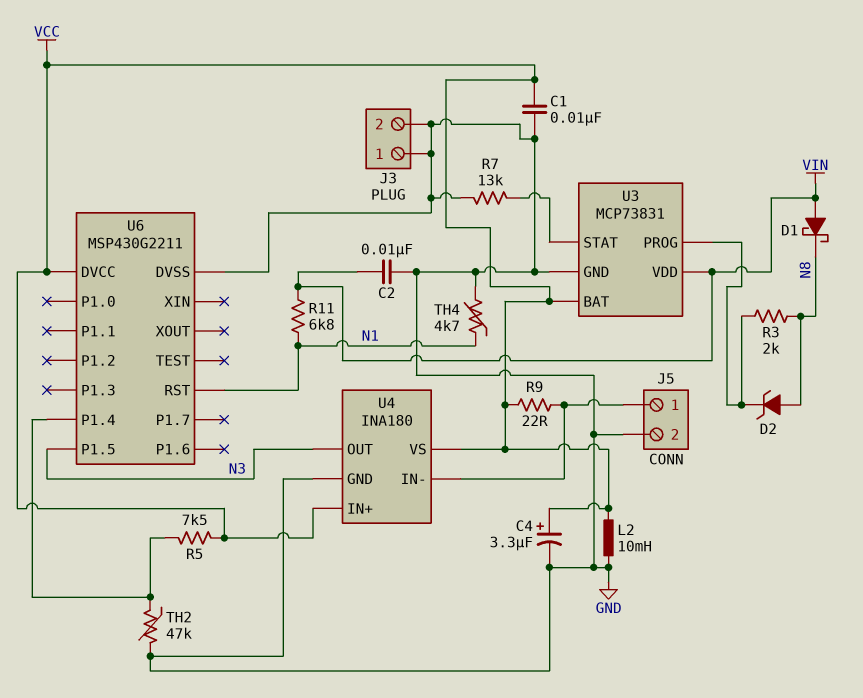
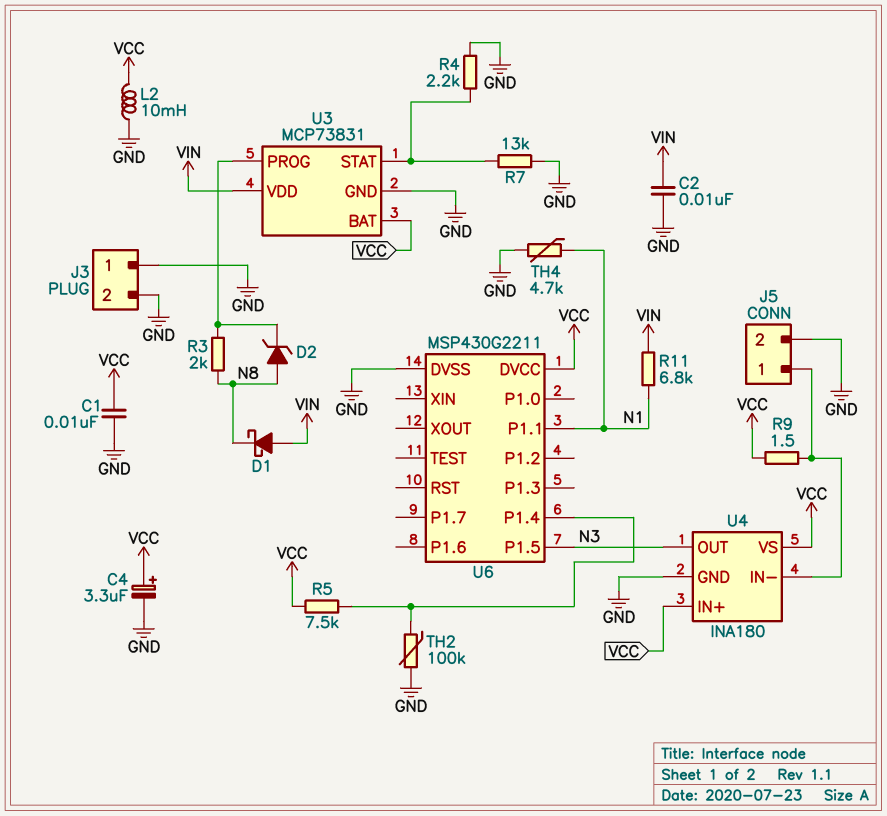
R4: none -> 2.2k (GND, U3/STAT)
R9: 22 (J5/1, VCC) -> 1.5 (J5/1, VCC)
TH2: 47k (GND, U6/P1.4) -> 100k (GND, U6/P1.4)
U6 pin P1.1: none -> N1
U6 pin RST: N1 -> none

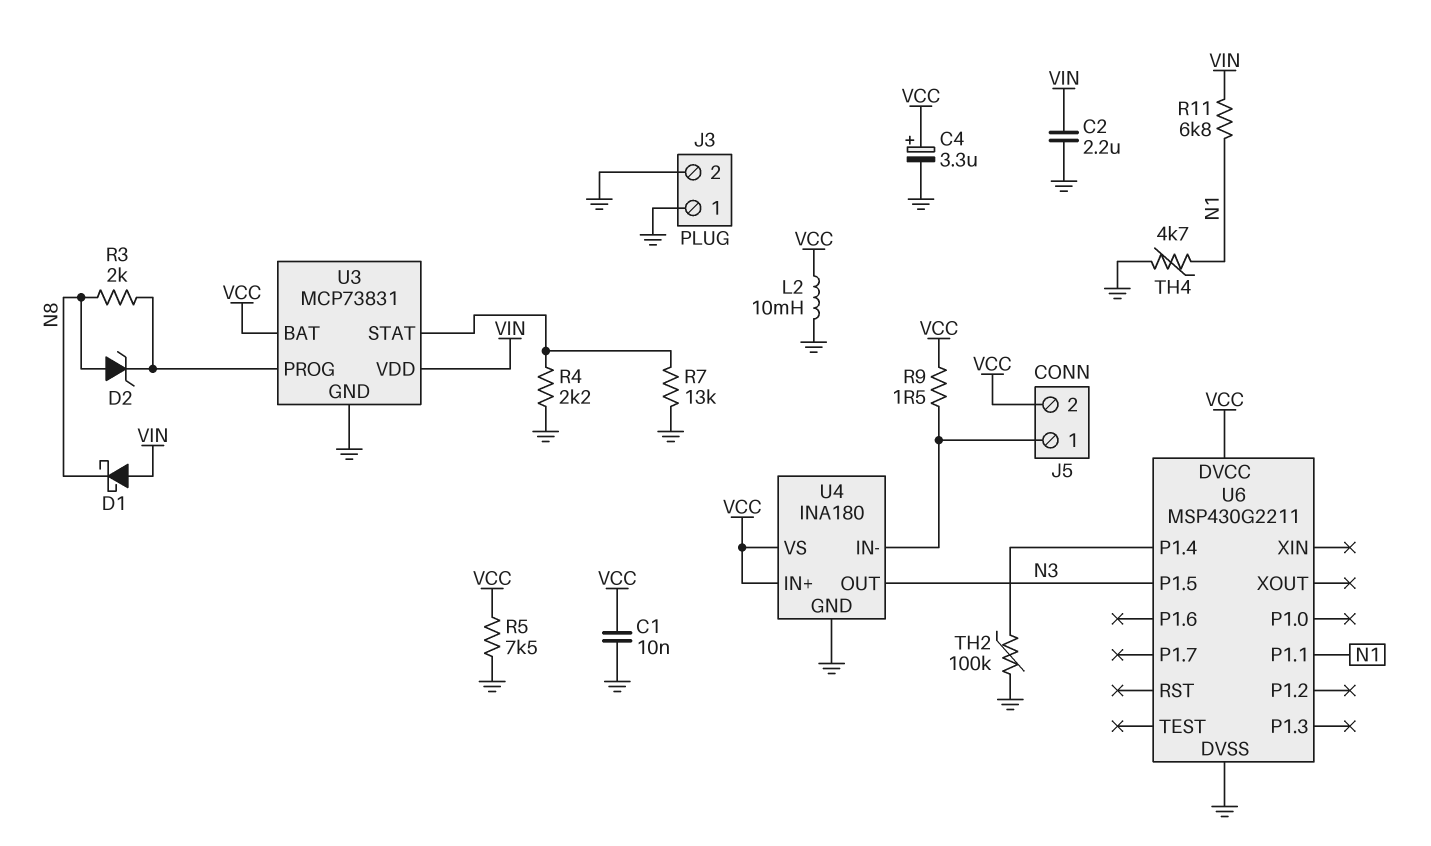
C2: 10nF (GND, VIN) -> 2.2uF (GND, VIN)
J5 pin 2: GND -> VCC
R5: 7.5k (U6/P1.4, VCC) -> 7.5k (GND, VCC)

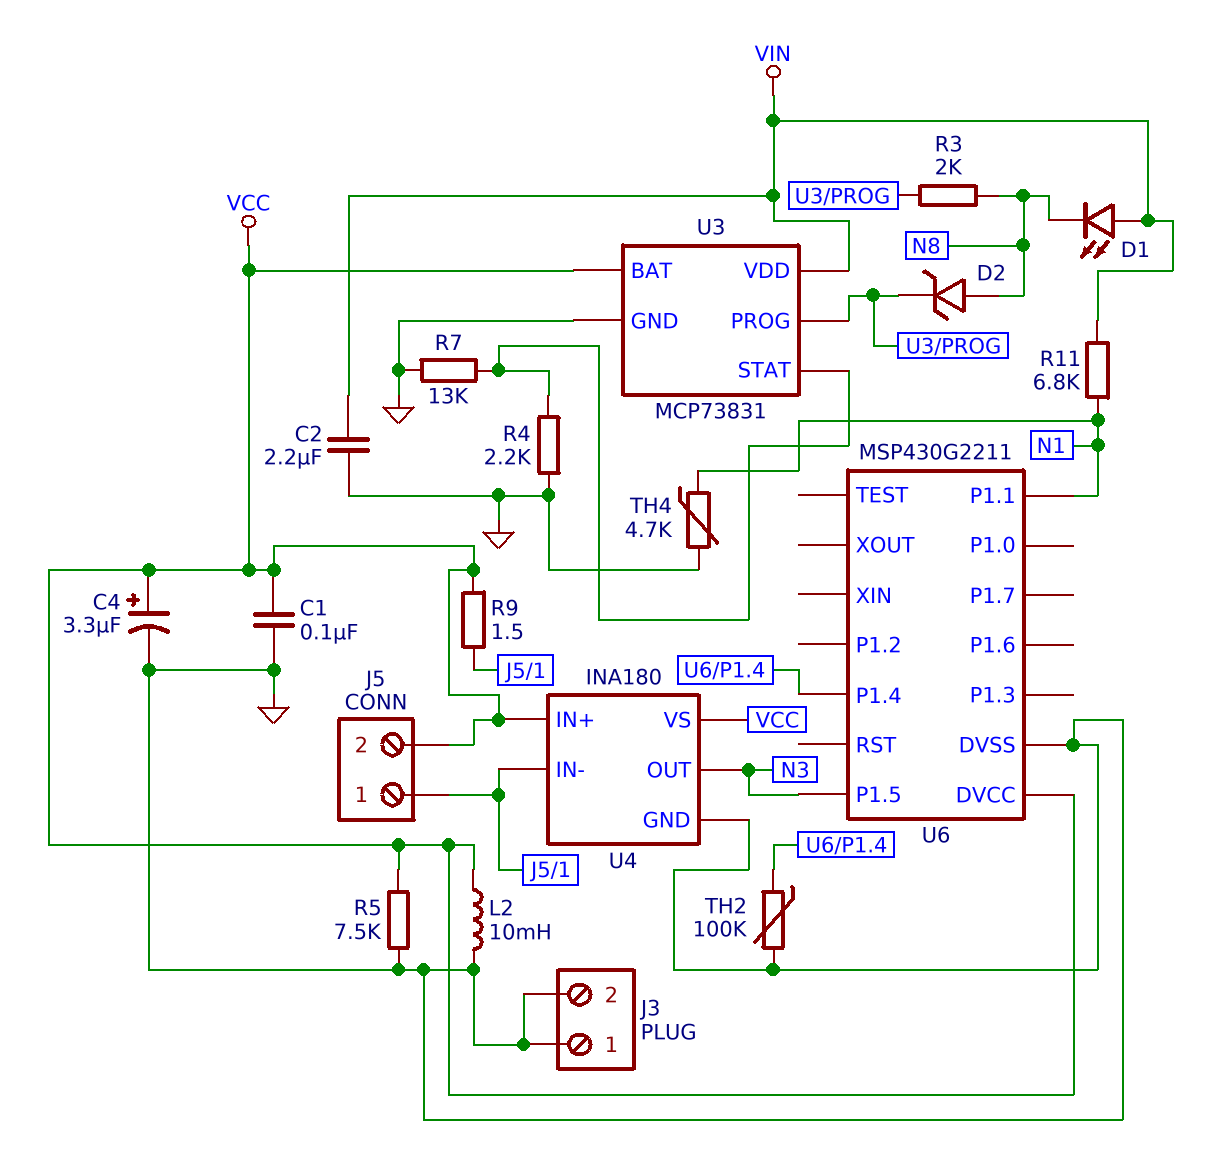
C1: 10nF (GND, VCC) -> 100nF (GND, VCC)
D1: schottky (A VIN, K N8) -> LED (A VIN, K N8)

